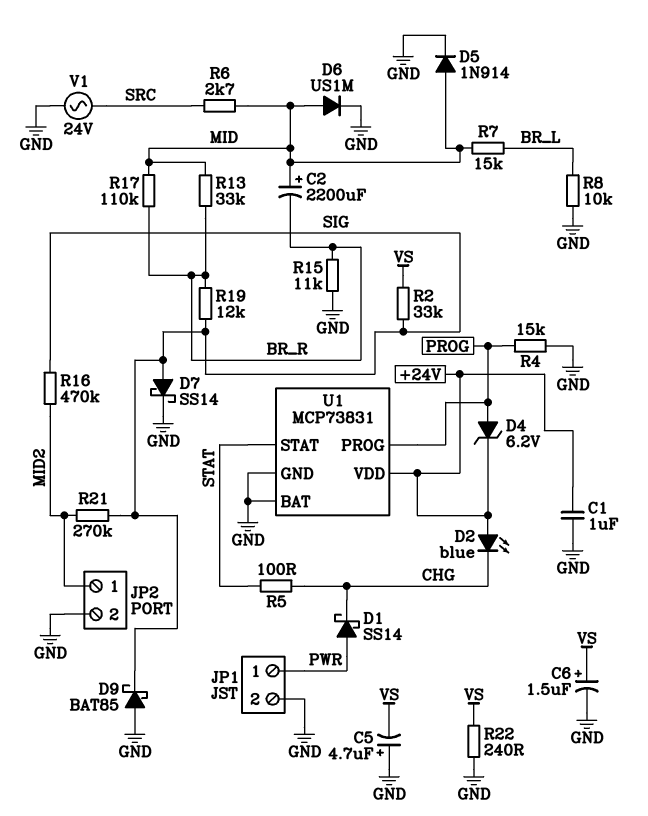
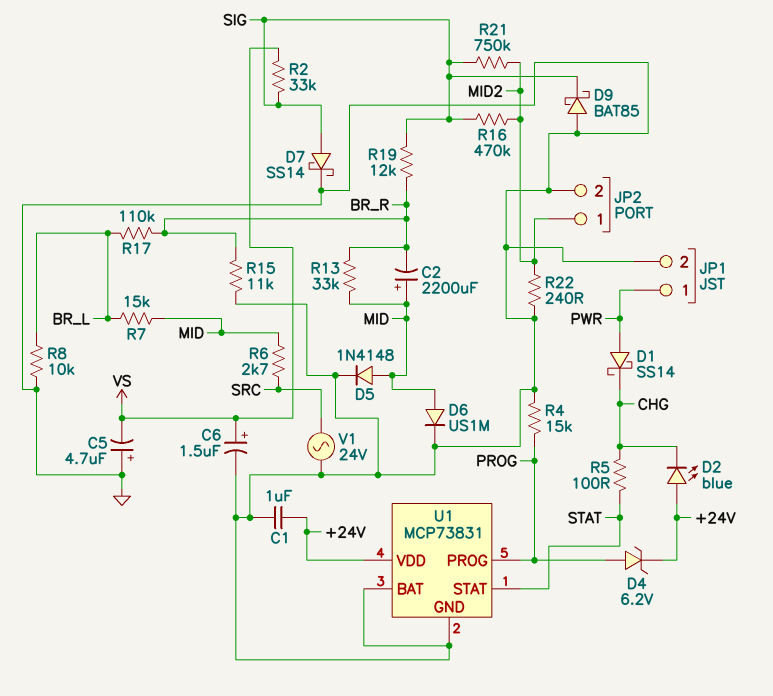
D5: diode 1N914 (A MID, K GND) -> diode 1N4148 (A MID, K GND)
R17: 110k (BR_R, MID) -> 110k (BR_L, BR_R)
R21: 270k (MID2, SIG) -> 750k (MID2, SIG)
R22: 240 (GND, VS) -> 240 (GND, MID2)

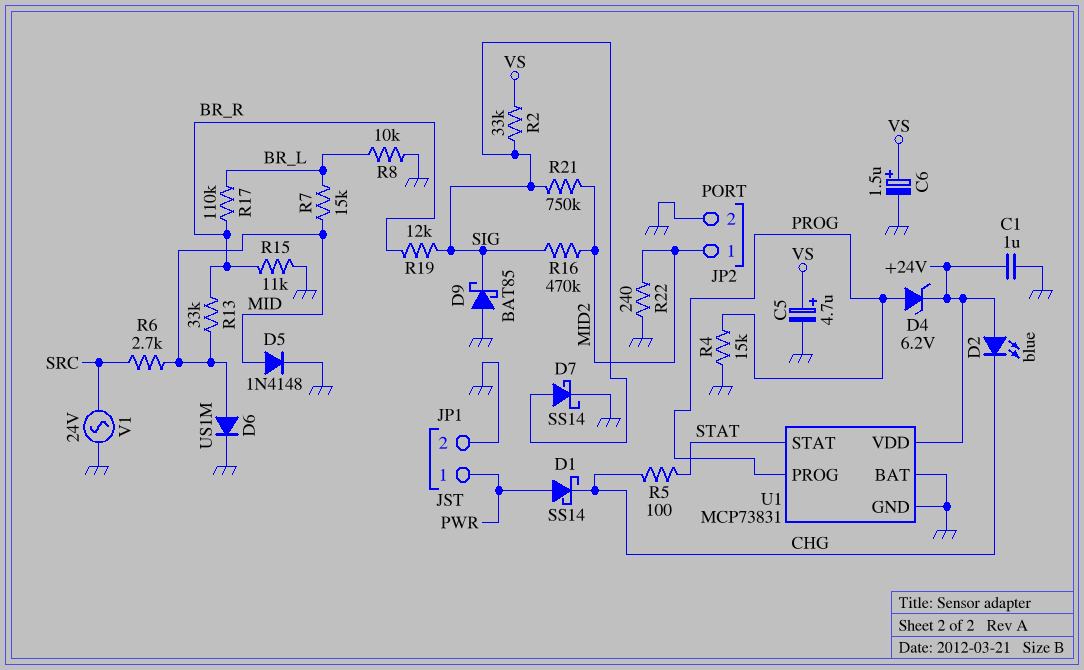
C2: 2200uF (plus MID, minus BR_R) -> none
C5: 4.7uF (plus GND, minus VS) -> 4.7uF (plus VS, minus GND)

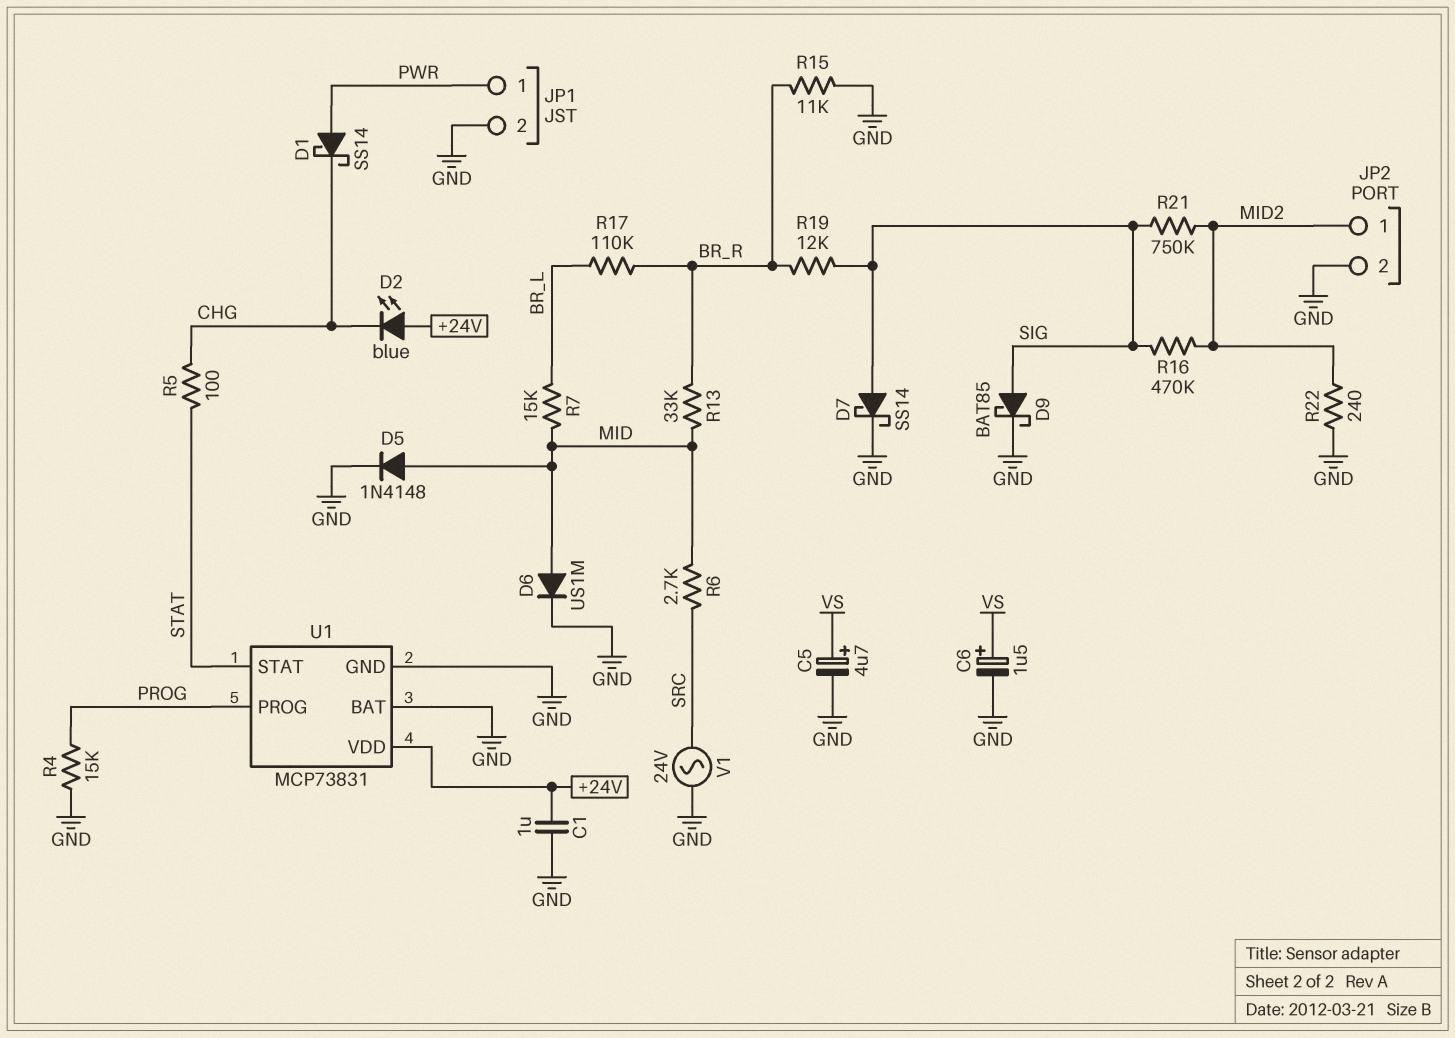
D4: zener 6.2V (A PROG, K +24V) -> none
D9: schottky BAT85 (A GND, K SIG) -> schottky BAT85 (A SIG, K GND)
R2: 33k (SIG, VS) -> none
R8: 10k (BR_L, GND) -> none

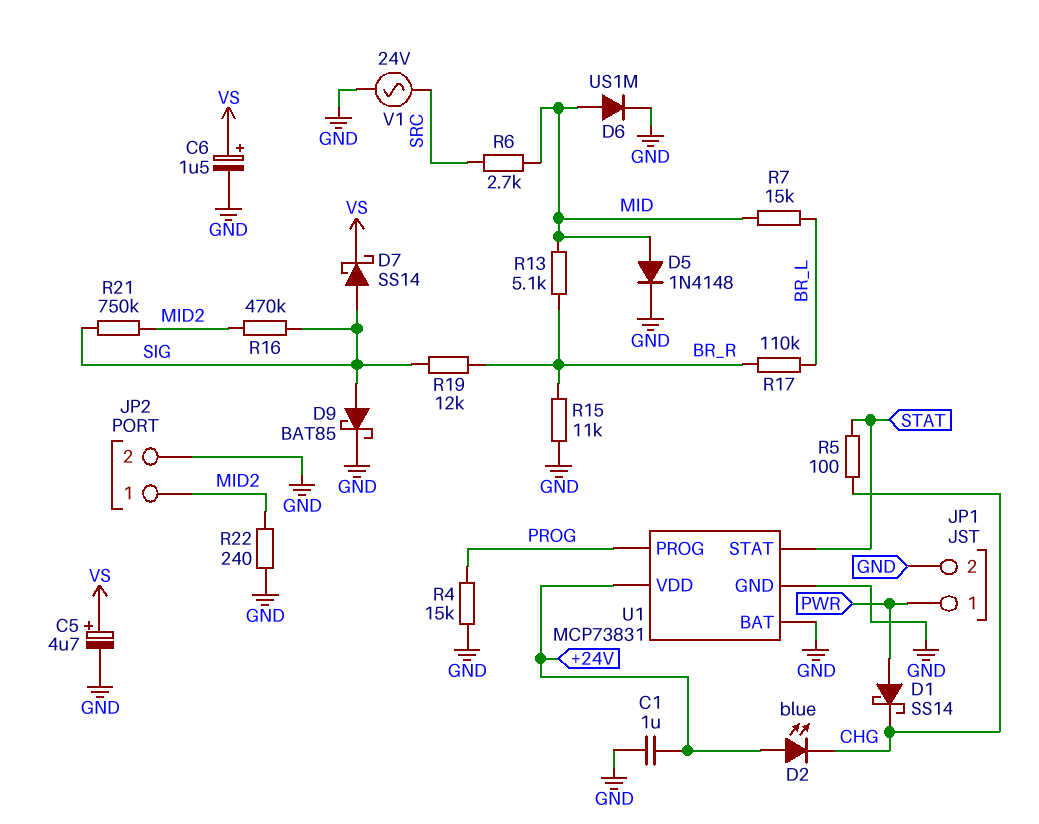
D7: schottky SS14 (A SIG, K GND) -> schottky SS14 (A SIG, K VS)
R13: 33k (BR_R, MID) -> 5.1k (BR_R, MID)

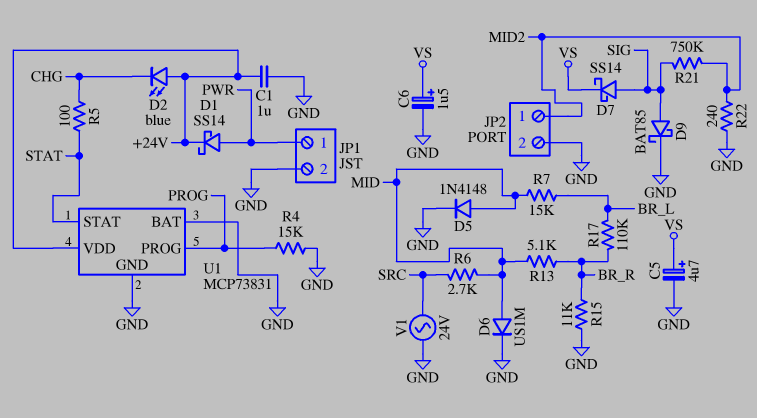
D1: schottky SS14 (A PWR, K CHG) -> schottky SS14 (A PWR, K +24V)
R16: 470k (MID2, SIG) -> none
R19: 12k (BR_R, SIG) -> none

